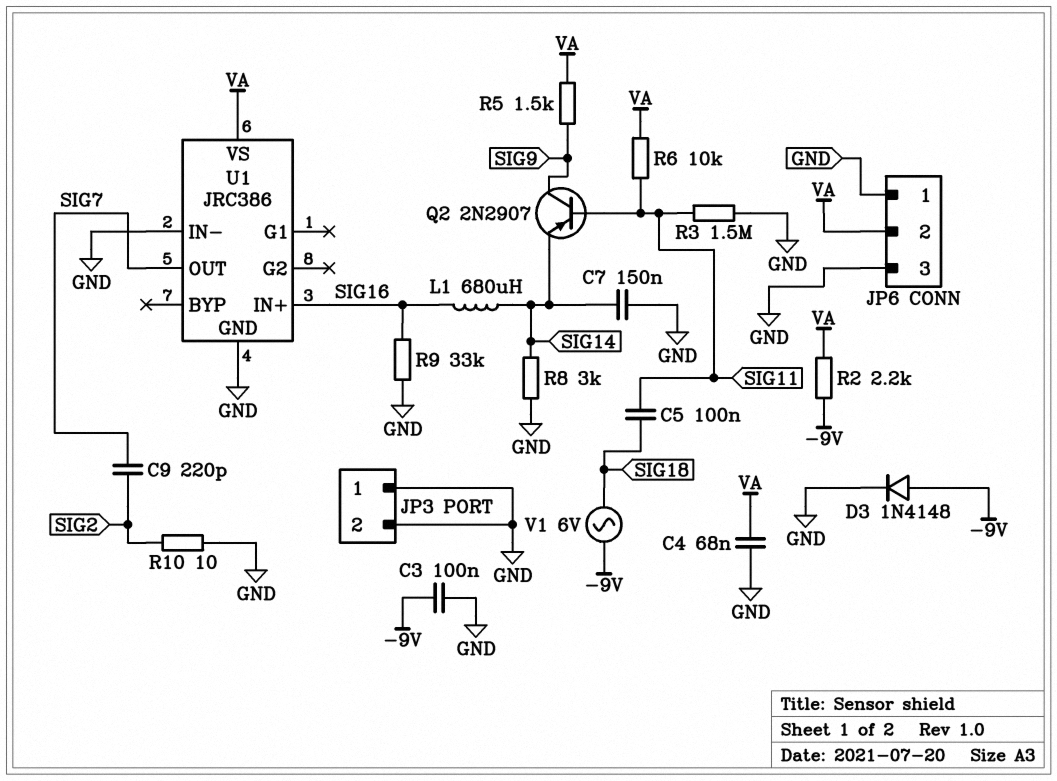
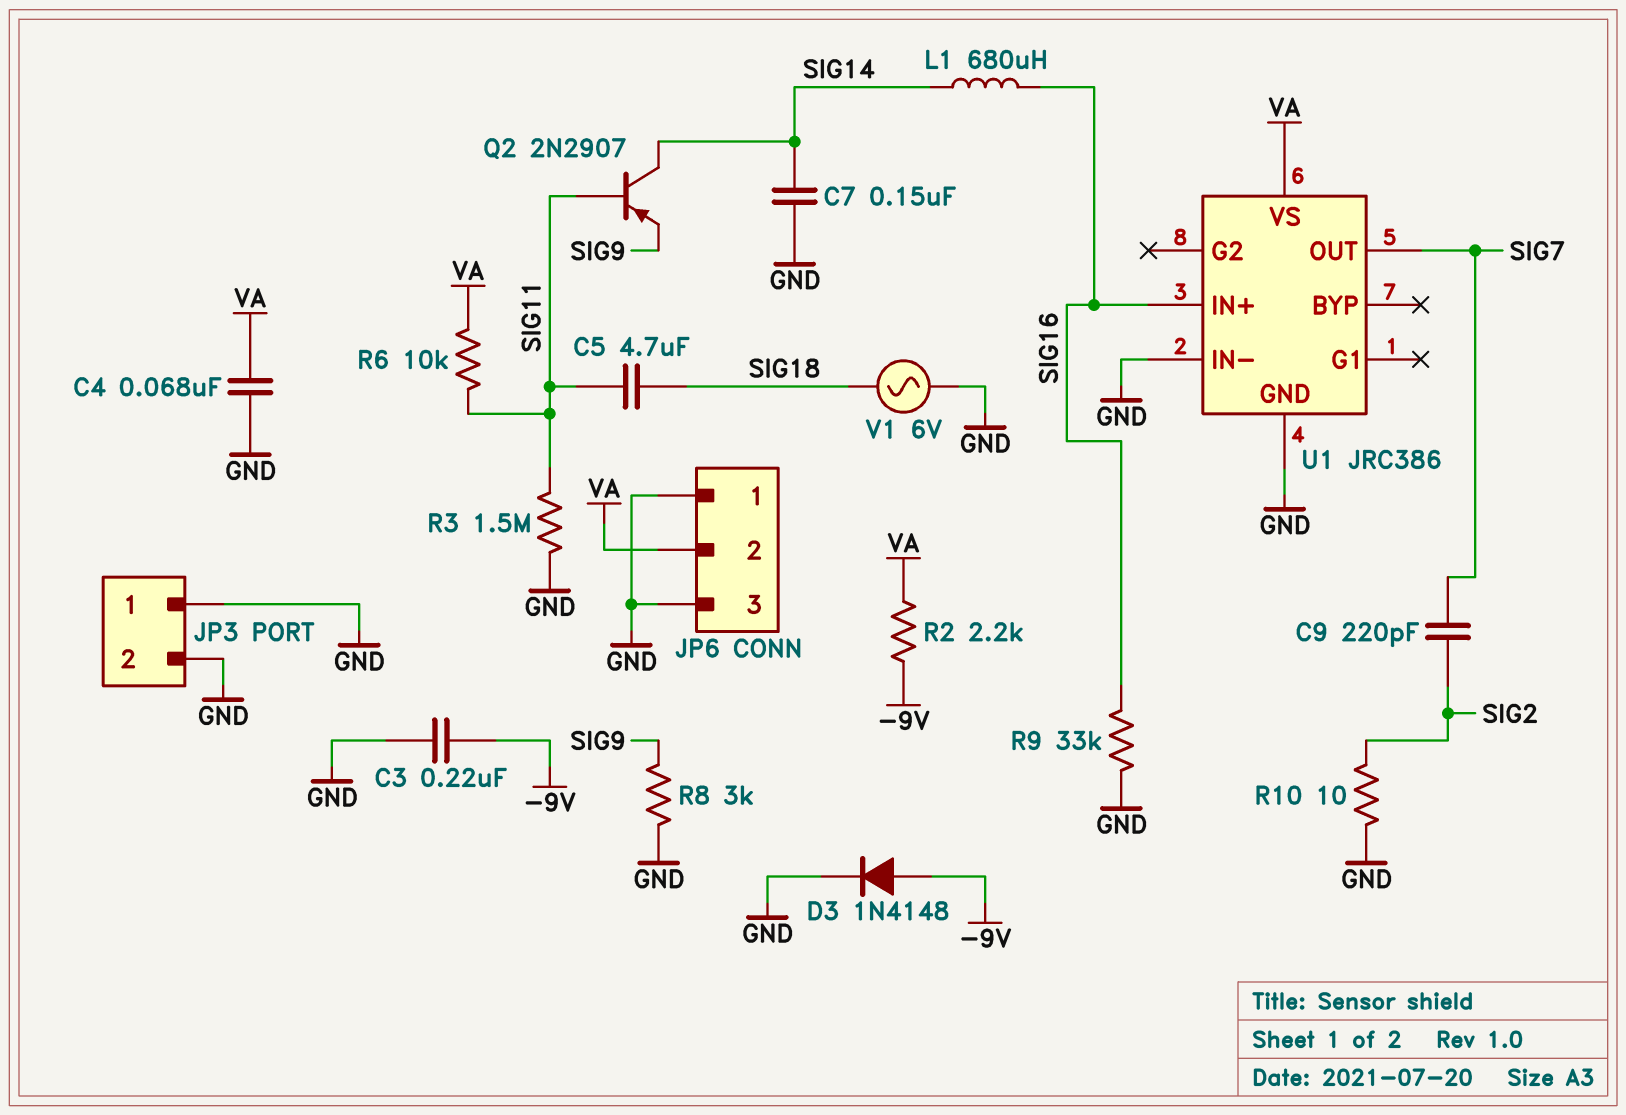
C3: 100nF (-9V, GND) -> 220nF (-9V, GND)
C5: 100nF (SIG11, SIG18) -> 4.7uF (SIG11, SIG18)
Q2: PNP 2N2907 (B SIG11, C SIG9, E SIG14) -> PNP 2N2907 (B SIG11, C SIG14, E SIG9)
R5: 1.5k (SIG9, VA) -> none
R8: 3k (GND, SIG14) -> 3k (GND, SIG9)
V1: AC 6V (-9V, SIG18) -> AC 6V (GND, SIG18)

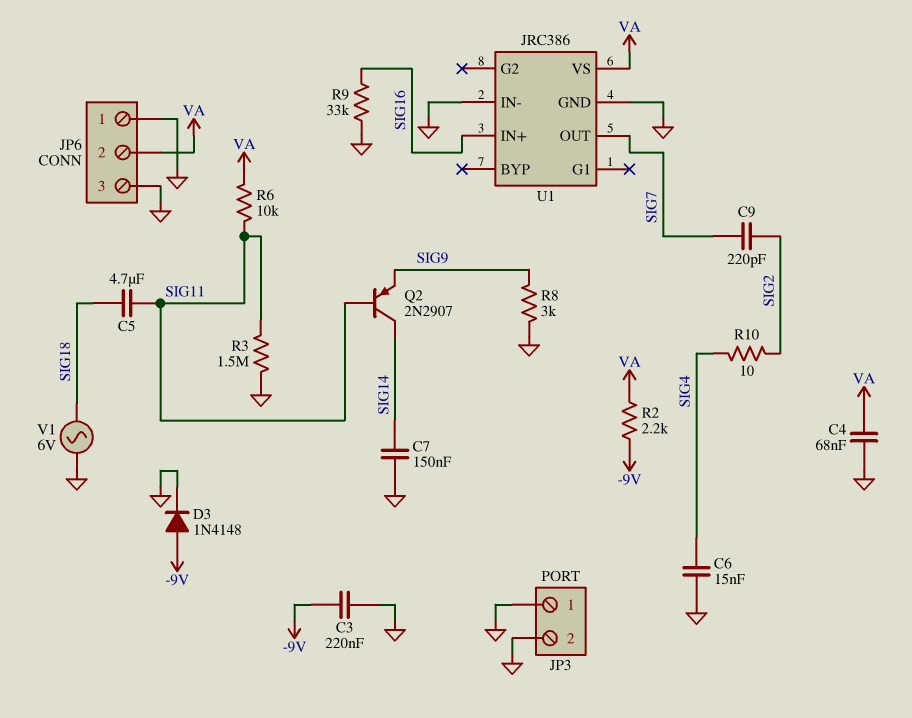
C6: none -> 15nF (GND, SIG4)
L1: 680uH (SIG14, SIG16) -> none
R10: 10 (GND, SIG2) -> 10 (SIG2, SIG4)

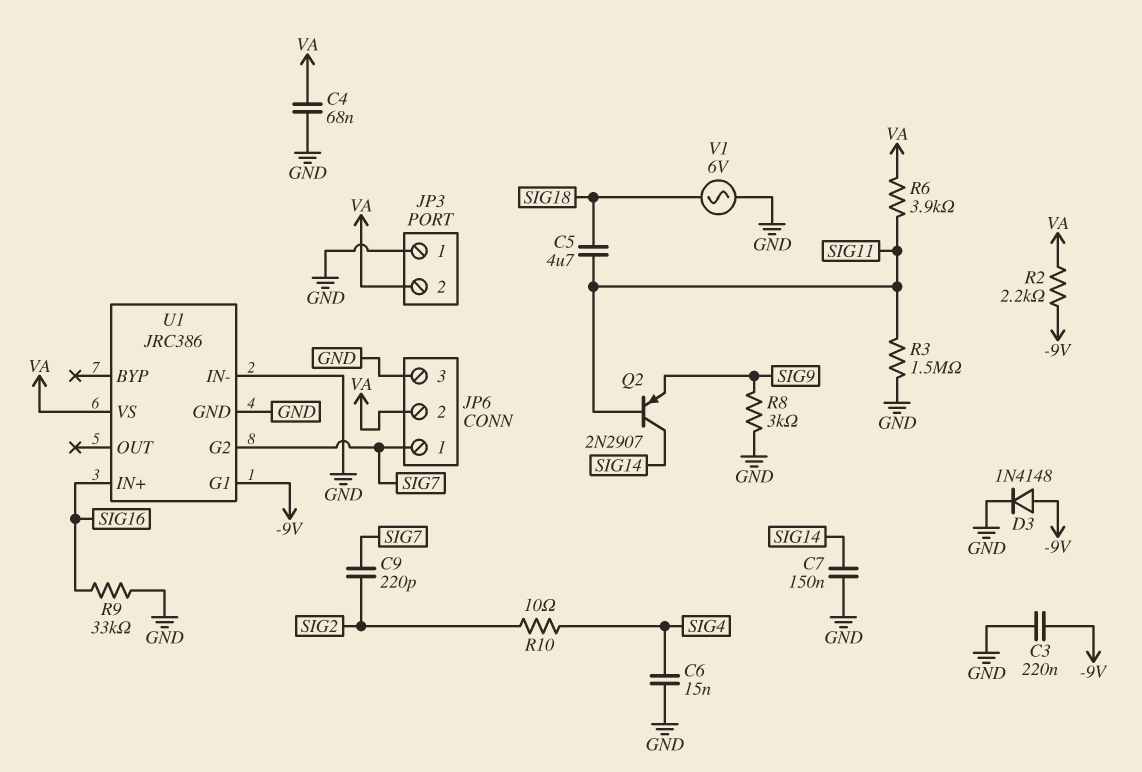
JP3 pin 2: GND -> VA
JP6 pin 1: GND -> SIG7
R6: 10k (SIG11, VA) -> 3.9k (SIG11, VA)
U1 pin G1: none -> -9V
U1 pin G2: none -> SIG7
U1 pin OUT: SIG7 -> none

